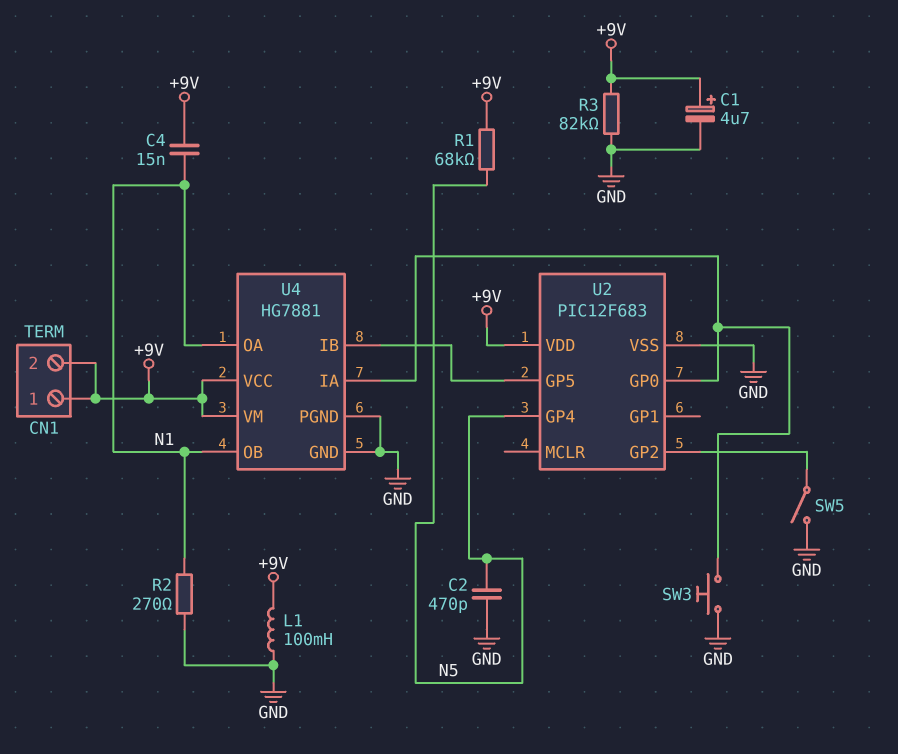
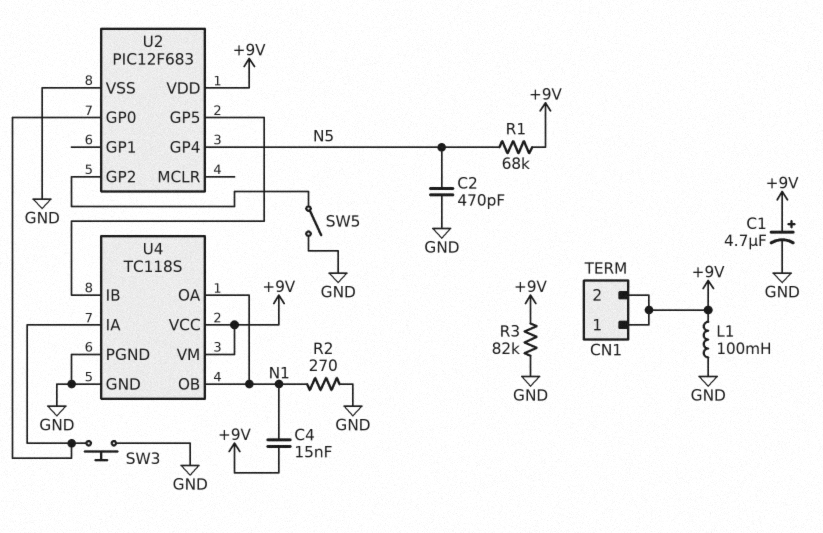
U4: HG7881 -> TC118S

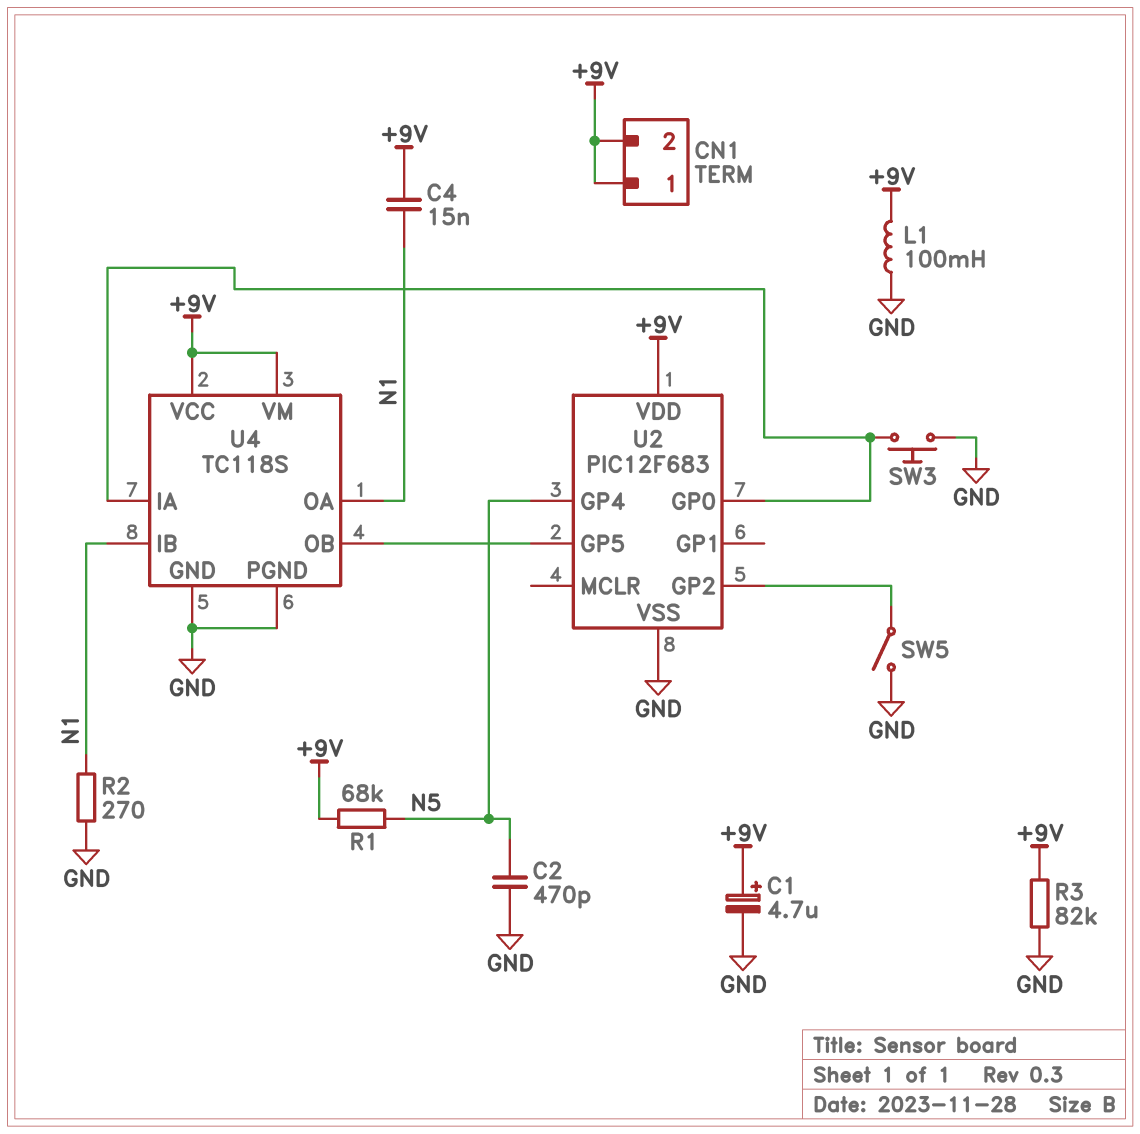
U4 pin IB: U2/GP5 -> N1
U4 pin OB: N1 -> U2/GP5

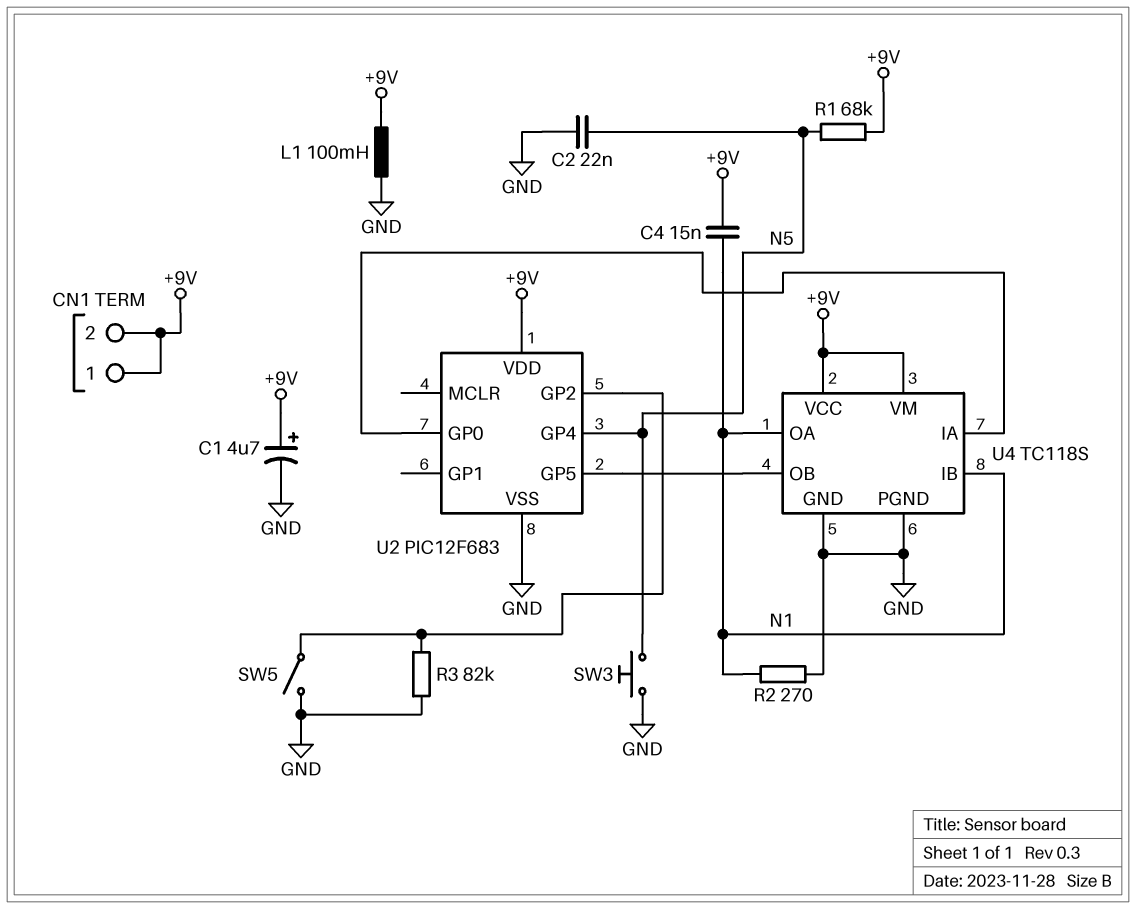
C2: 470pF (GND, N5) -> 22nF (GND, N5)
R3: 82k (+9V, GND) -> 82k (GND, U2/GP2)
SW3: button (GND, U2/GP0) -> button (GND, N5)

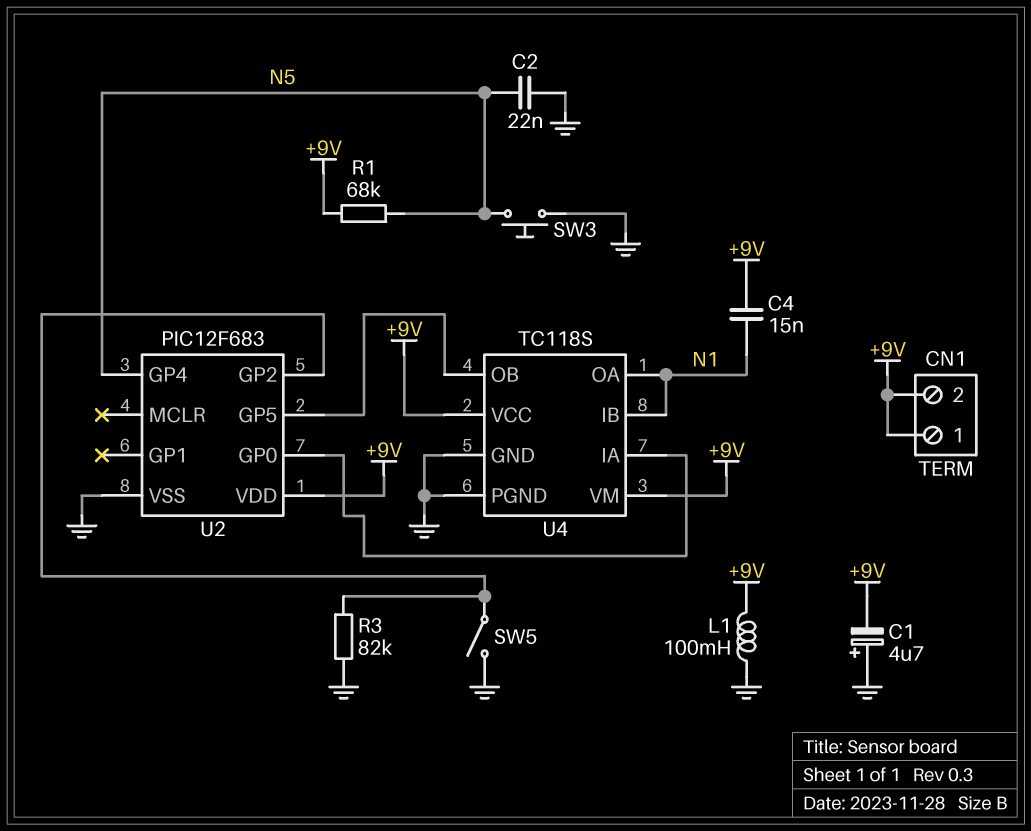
C1: 4.7uF (plus +9V, minus GND) -> 4.7uF (plus GND, minus +9V)
R2: 270 (GND, N1) -> none

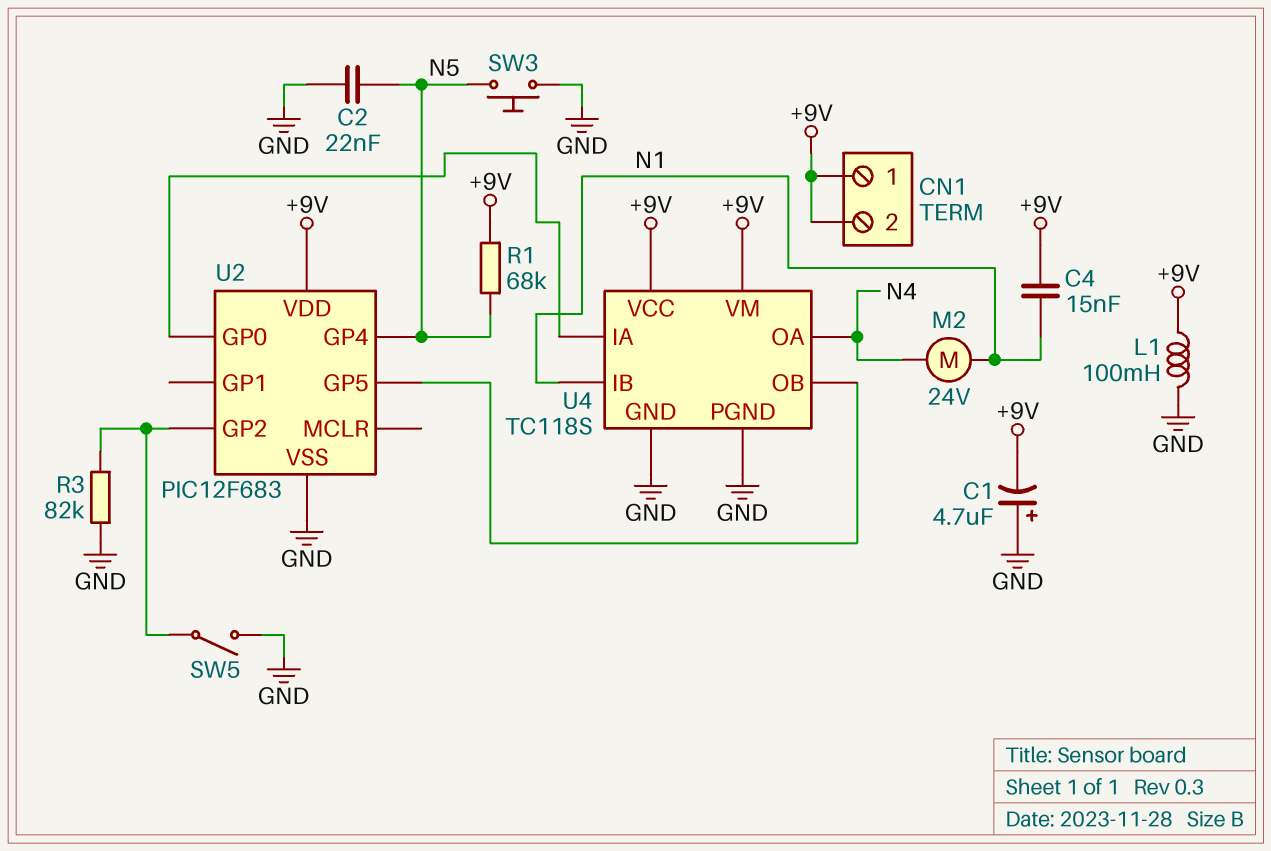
M2: none -> motor 24V (N1, N4)
U4 pin OA: N1 -> N4

